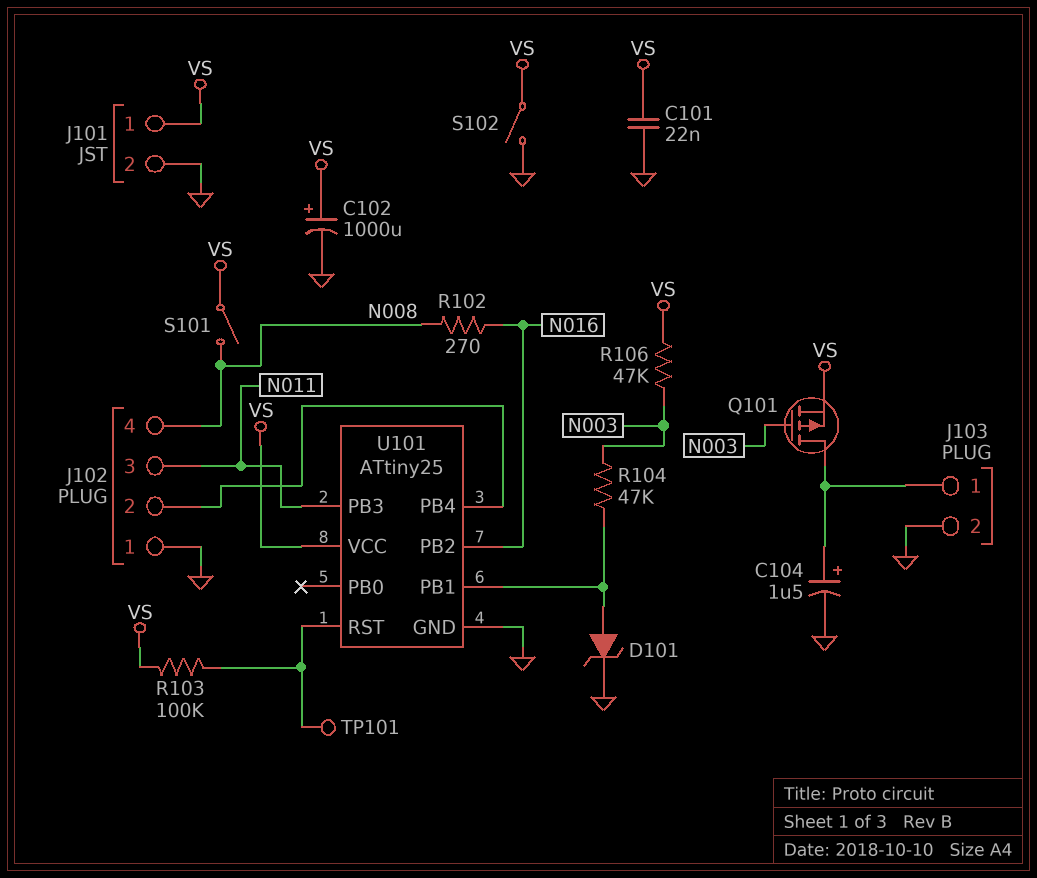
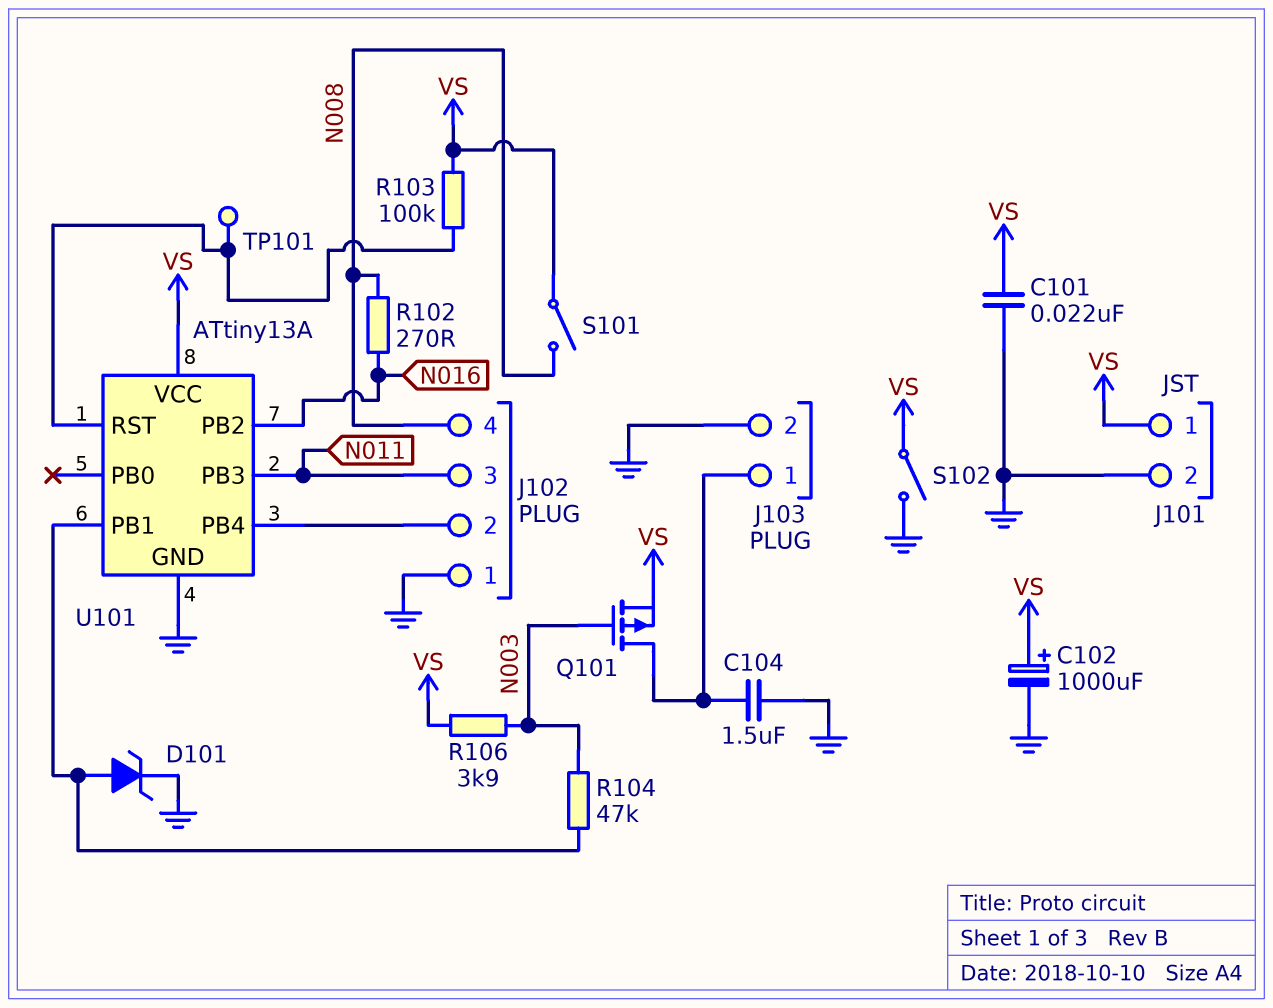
C104: 1.5uF (plus J103/1, minus GND) -> 1.5uF (GND, J103/1)
R106: 47k (N003, VS) -> 3.9k (N003, VS)
U101: ATtiny25 -> ATtiny13A

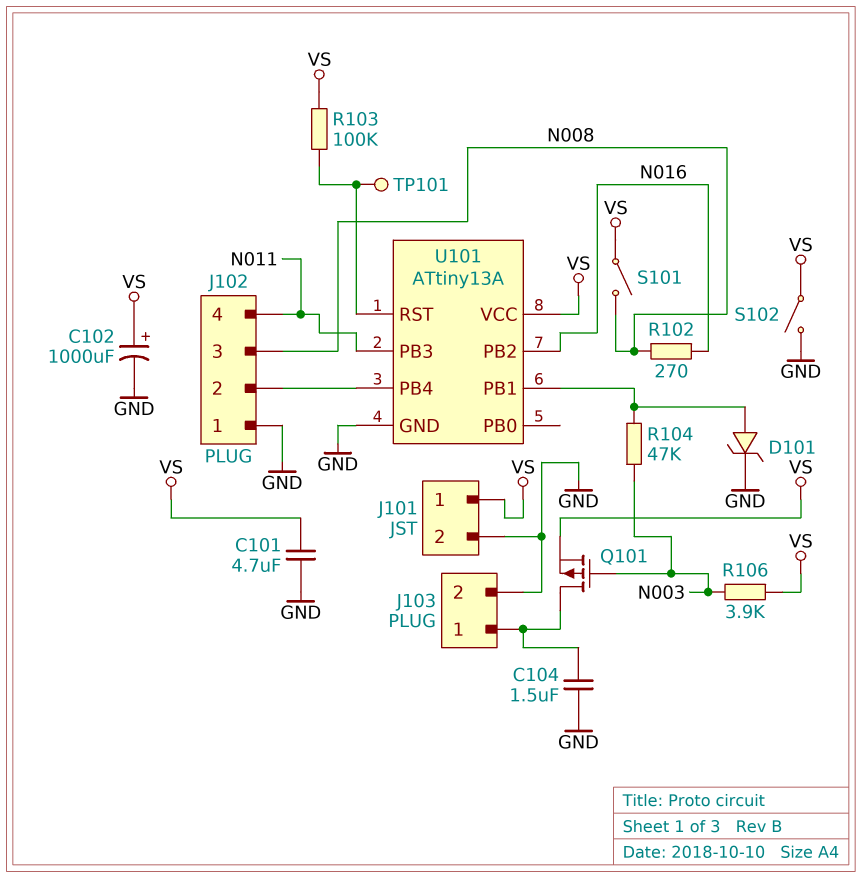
C101: 22nF (GND, VS) -> 4.7uF (GND, VS)
J102 pin 3: N011 -> N008
J102 pin 4: N008 -> N011

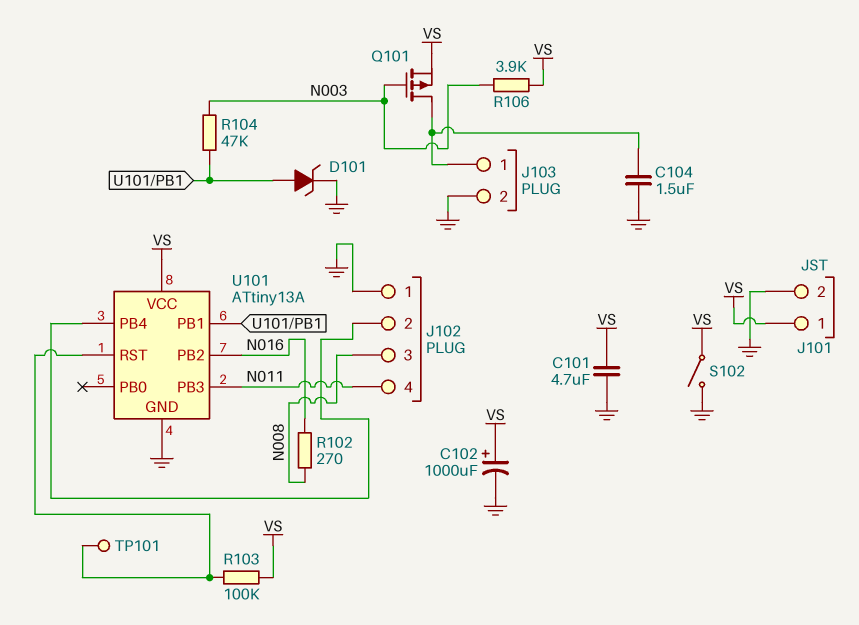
S101: switch (N008, VS) -> none

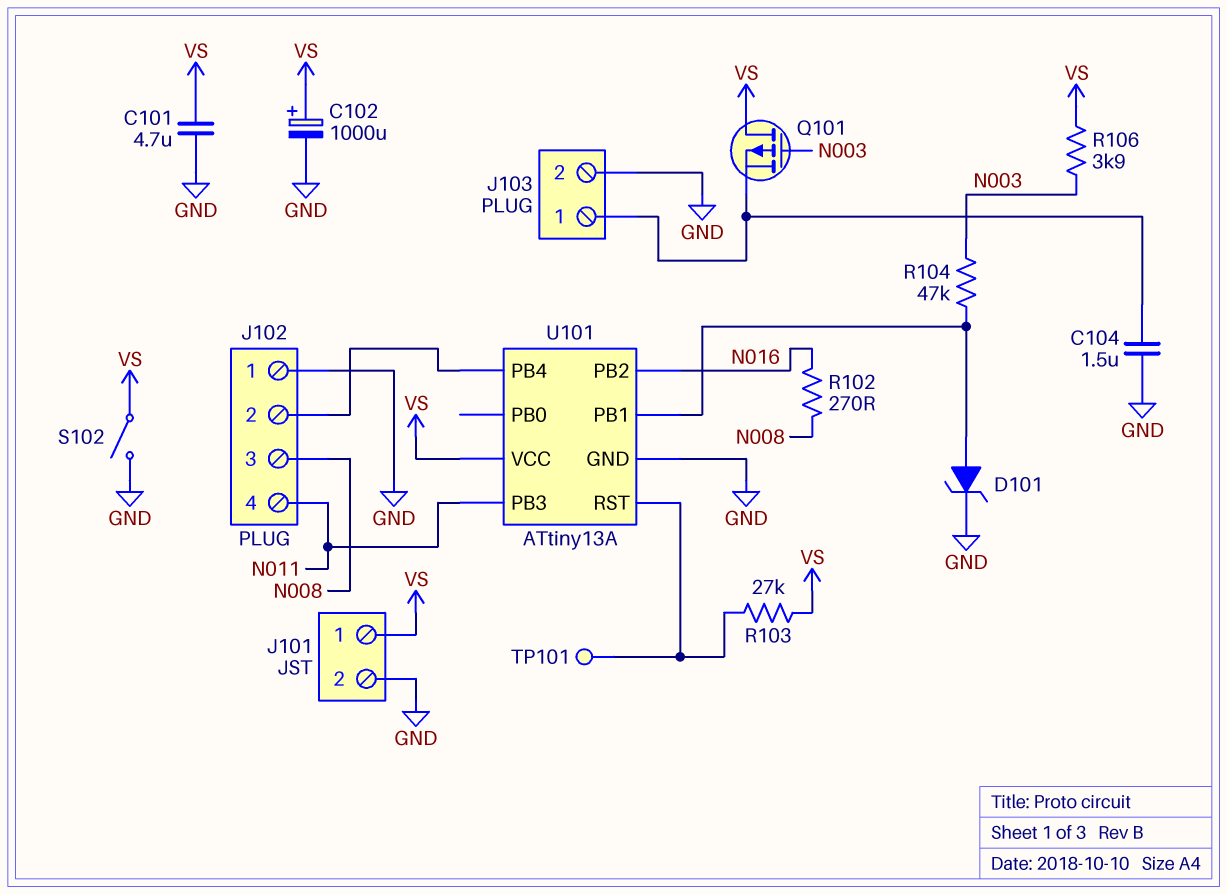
Q101: PMOS (G N003, D J103/1, S VS) -> PMOS (G N003, D VS, S J103/1)
R103: 100k (U101/RST, VS) -> 27k (U101/RST, VS)

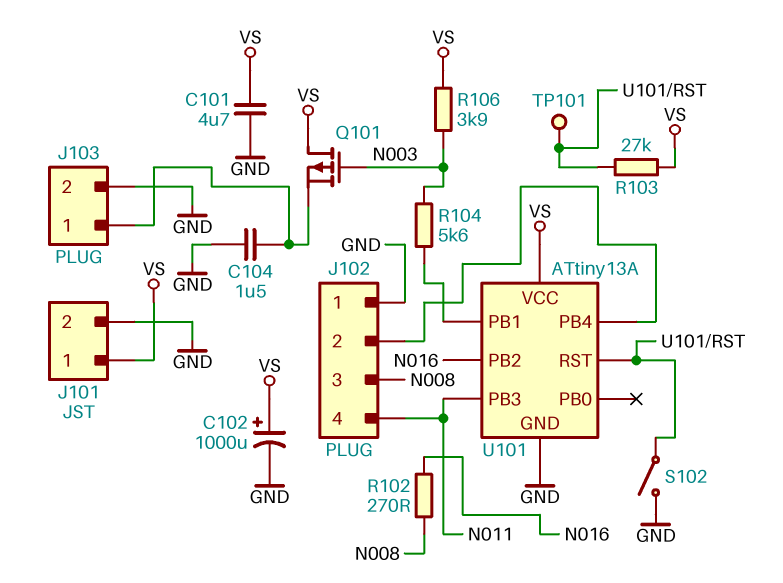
D101: zener (A U101/PB1, K GND) -> none
R104: 47k (N003, U101/PB1) -> 5.6k (N003, U101/PB1)
S102: switch (GND, VS) -> switch (GND, U101/RST)

